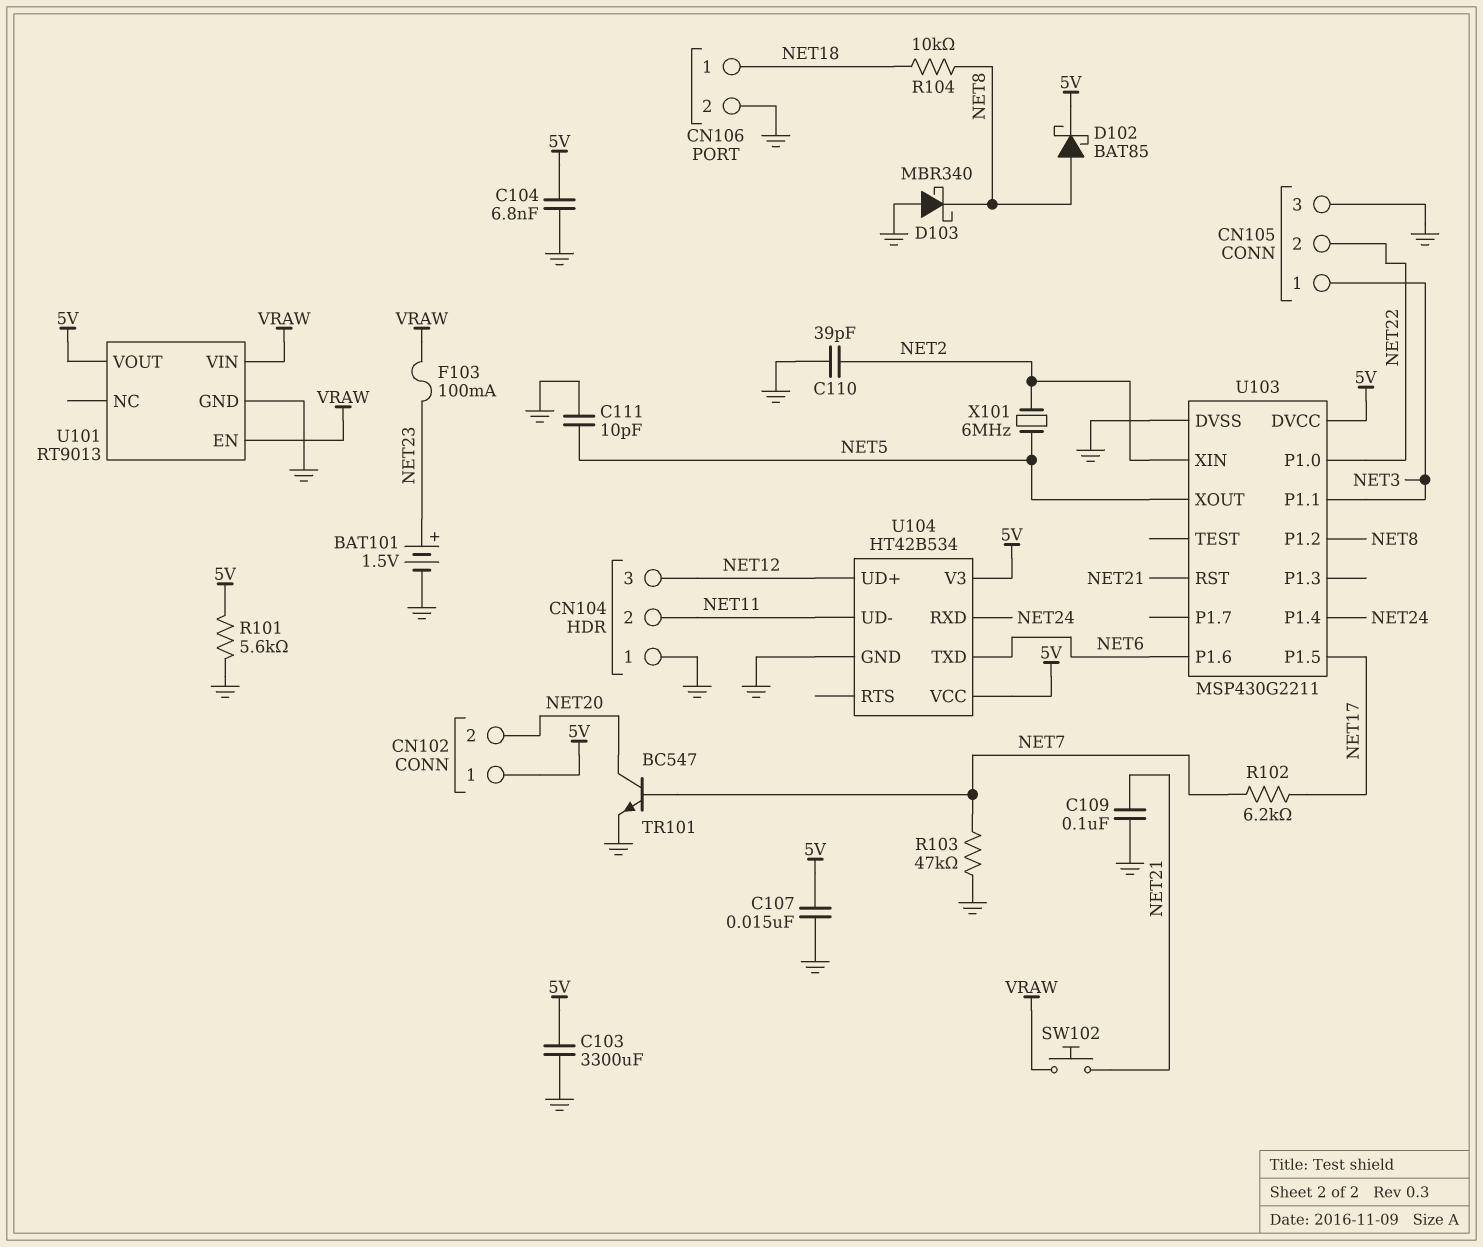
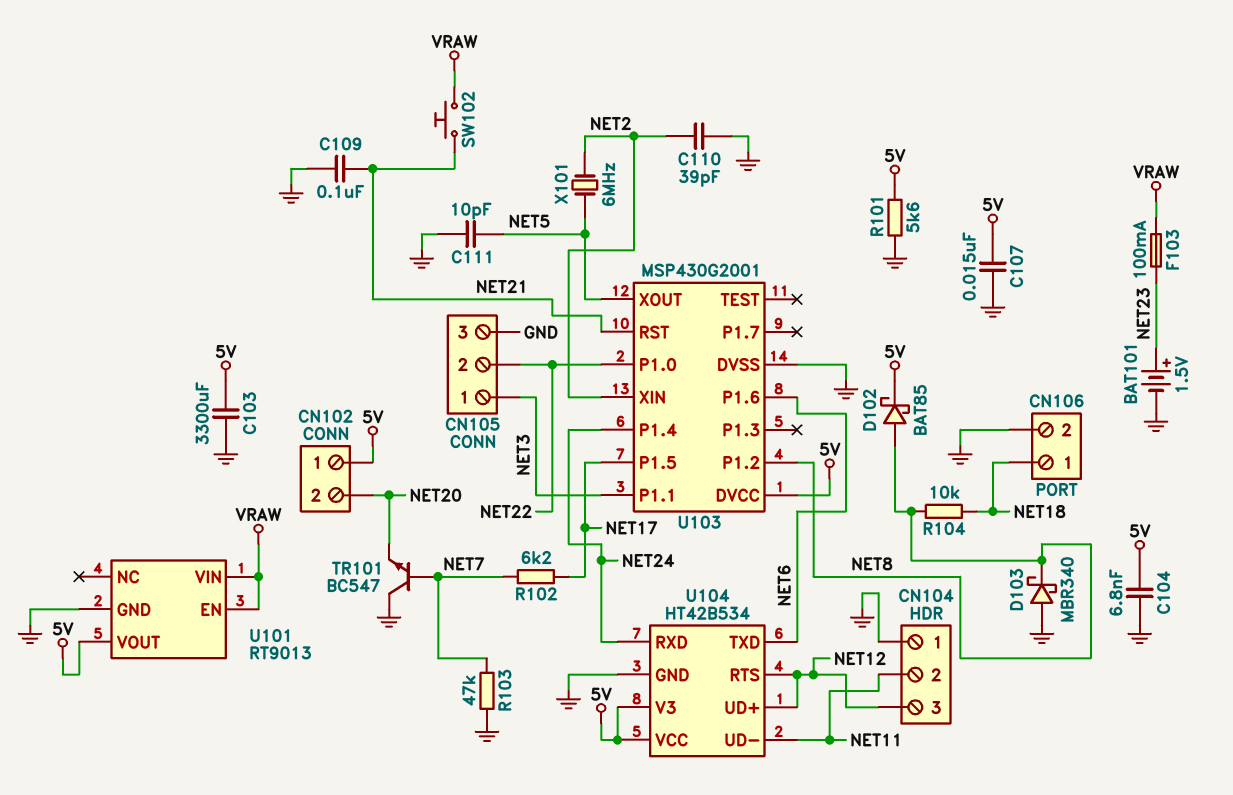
TR101: NPN BC547 (B NET7, C NET20, E GND) -> NPN BC547 (B NET7, C GND, E NET20)
U103: MSP430G2211 -> MSP430G2001
U104 pin RTS: none -> NET12

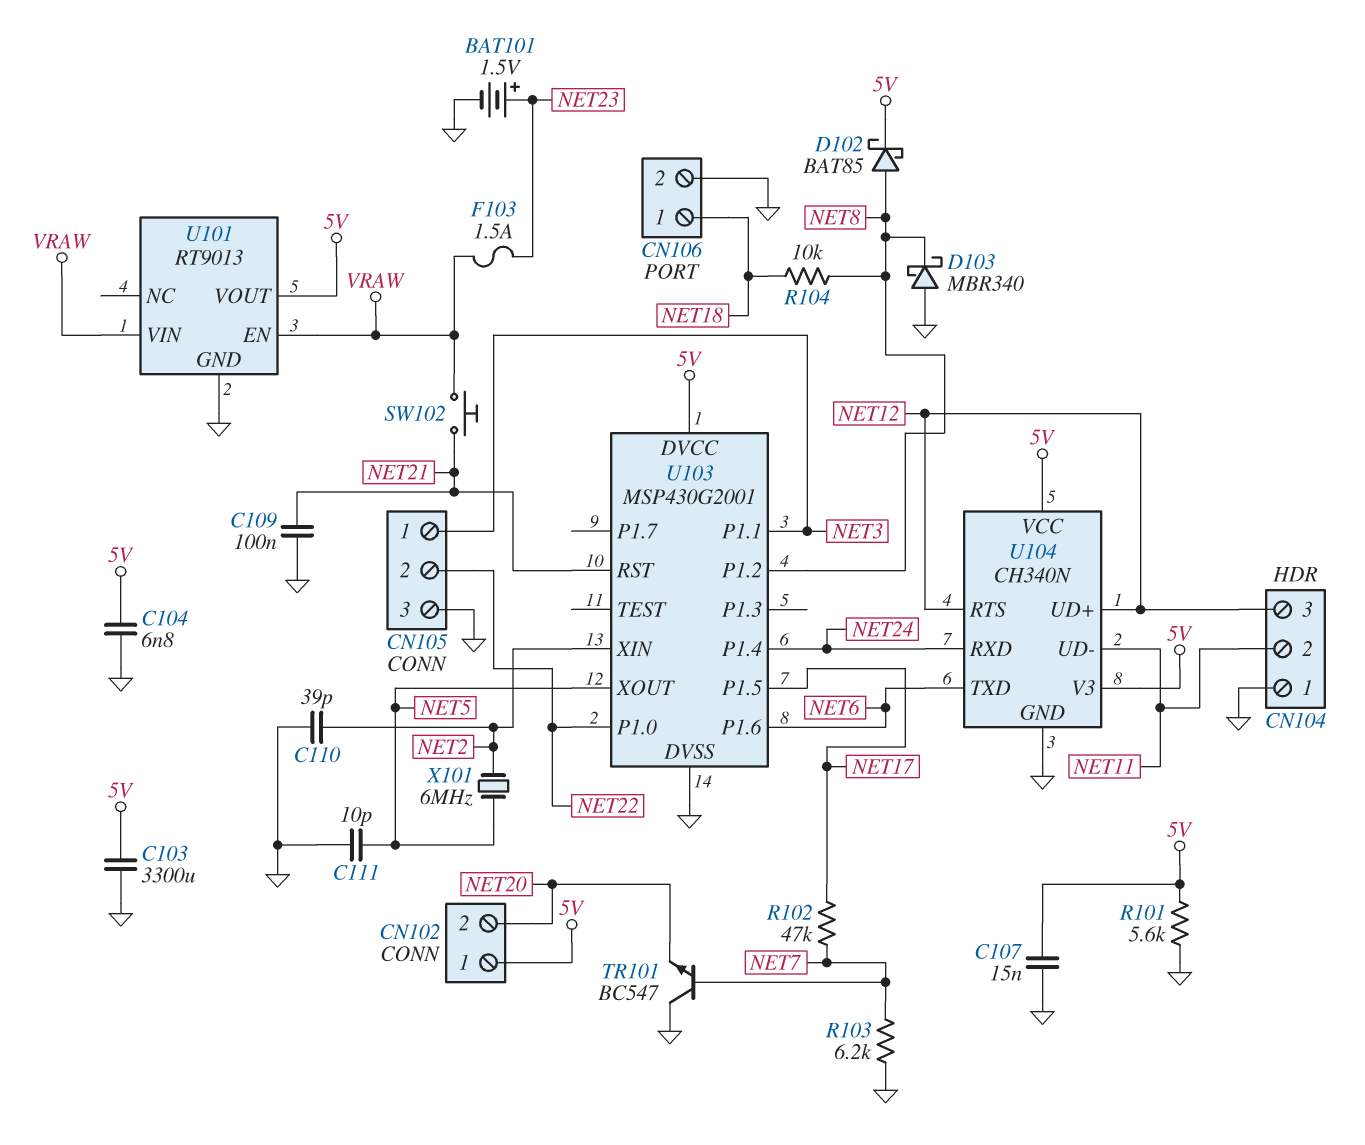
F103: 100mA (NET23, VRAW) -> 1.5A (NET23, VRAW)
R102: 6.2k (NET7, NET17) -> 47k (NET7, NET17)
R103: 47k (GND, NET7) -> 6.2k (GND, NET7)
U104: HT42B534 -> CH340N

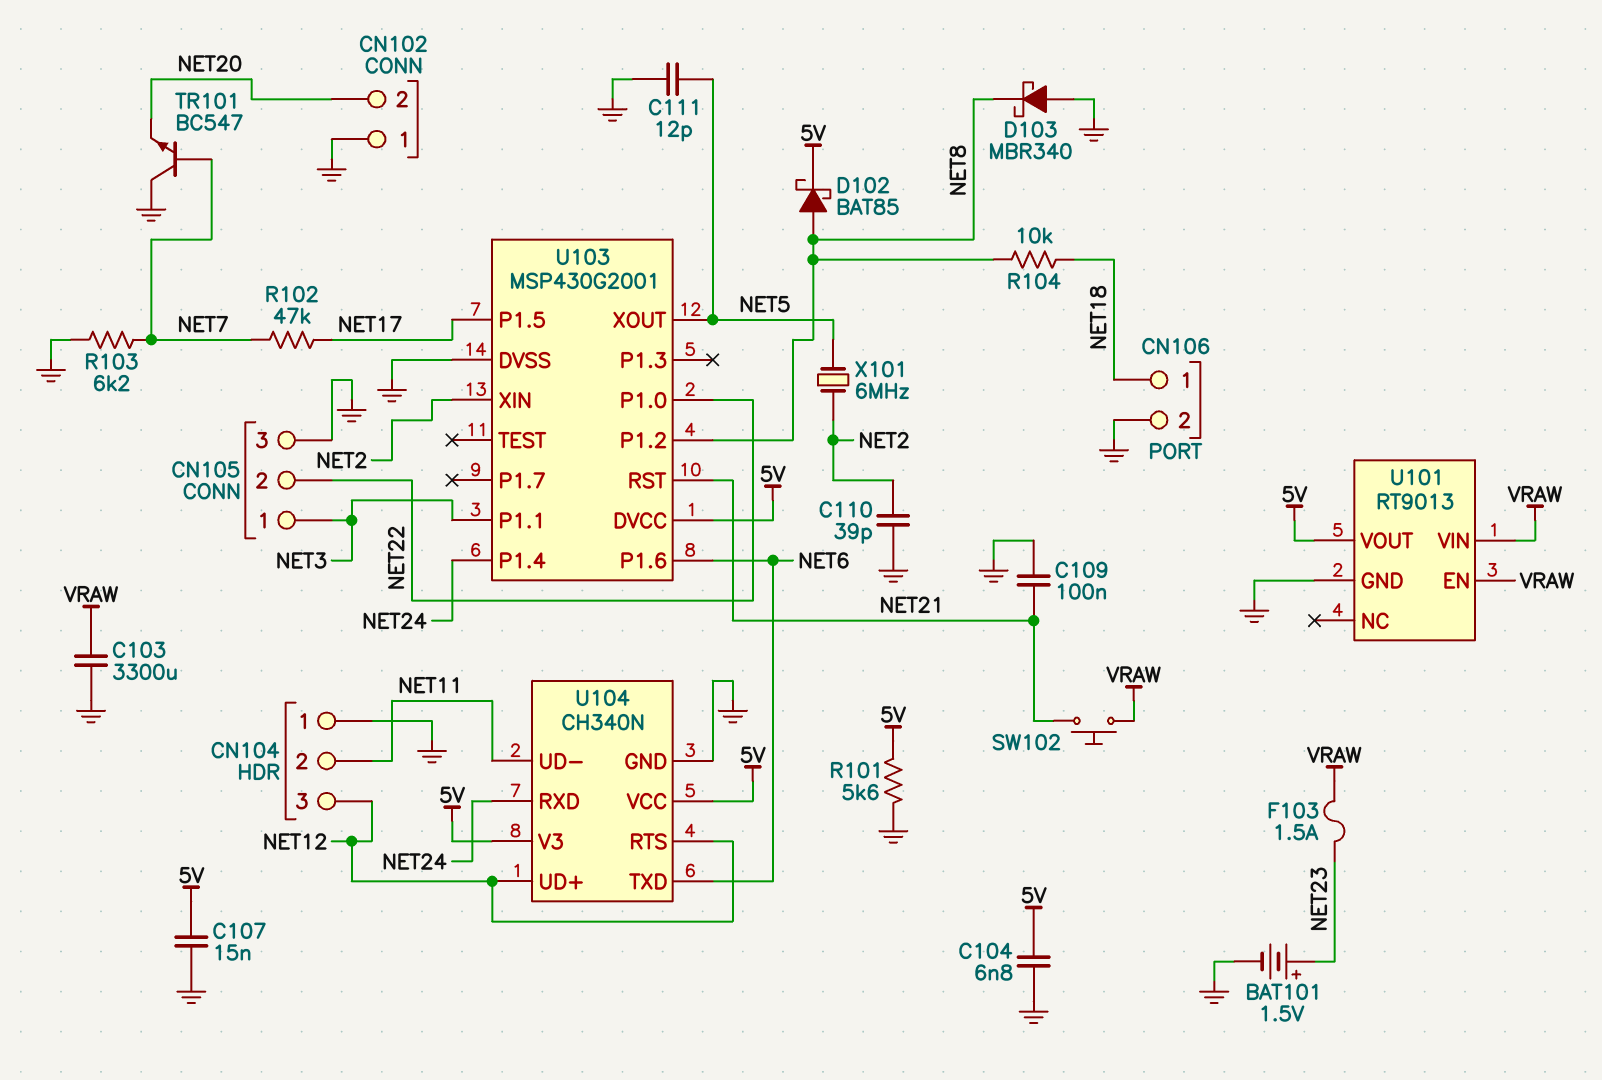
C103: 3300uF (5V, GND) -> 3300uF (GND, VRAW)
C111: 10pF (GND, NET5) -> 12pF (GND, NET5)
CN102 pin 1: 5V -> GND

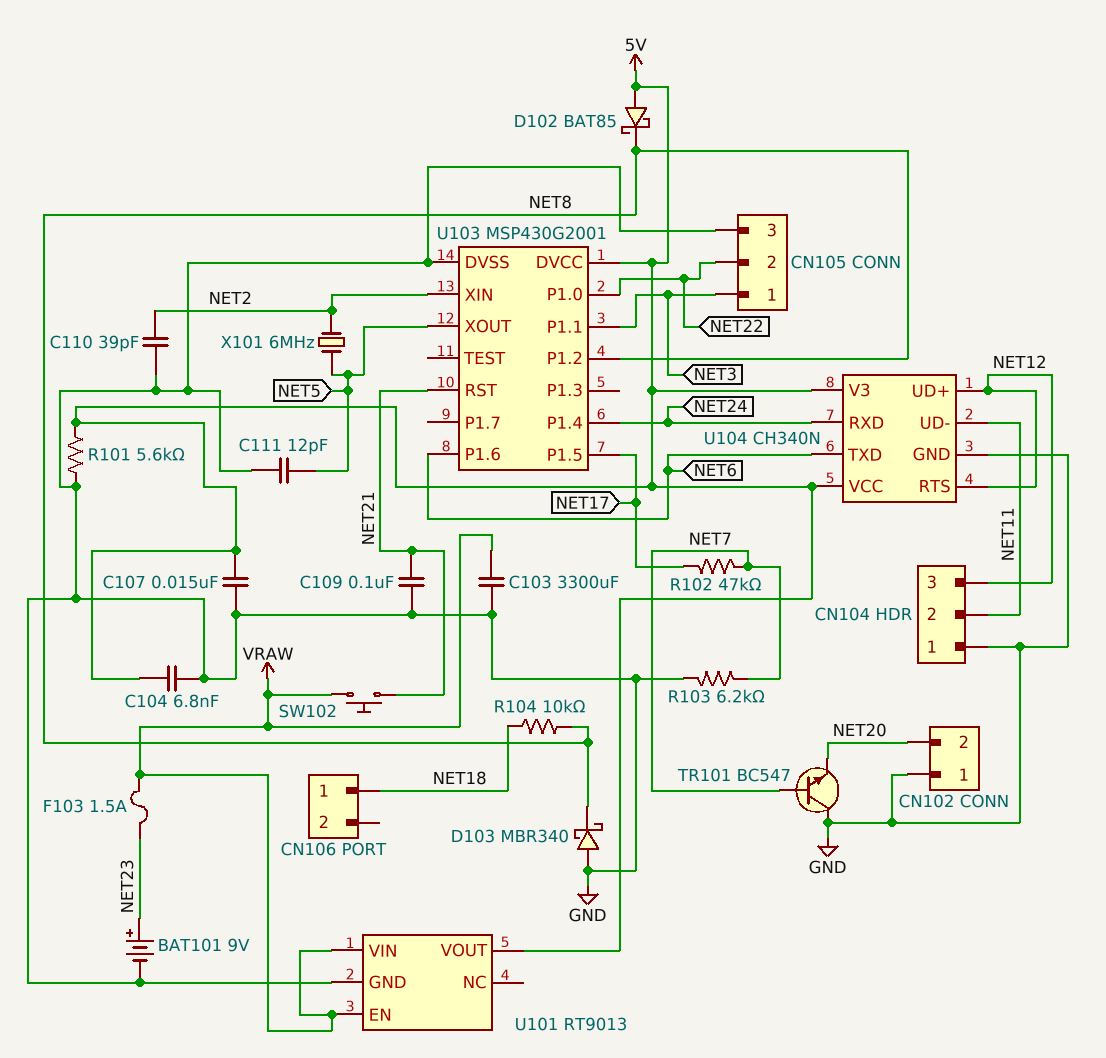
BAT101: 1.5V (plus NET23, minus GND) -> 9V (plus NET23, minus GND)
CN106 pin 2: GND -> none
D102: schottky BAT85 (A NET8, K 5V) -> schottky BAT85 (A 5V, K NET8)

